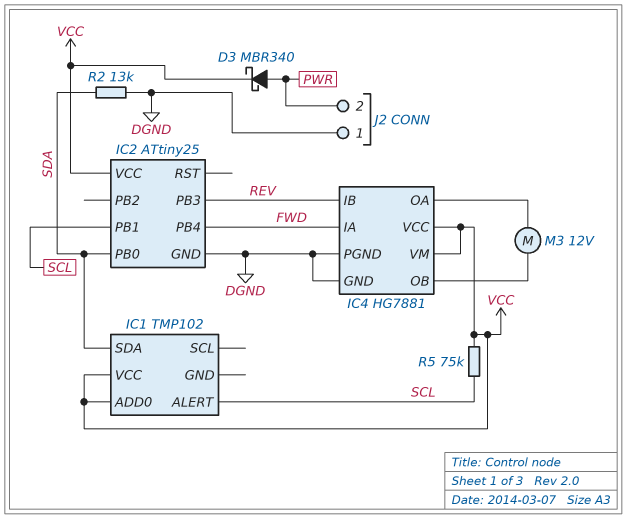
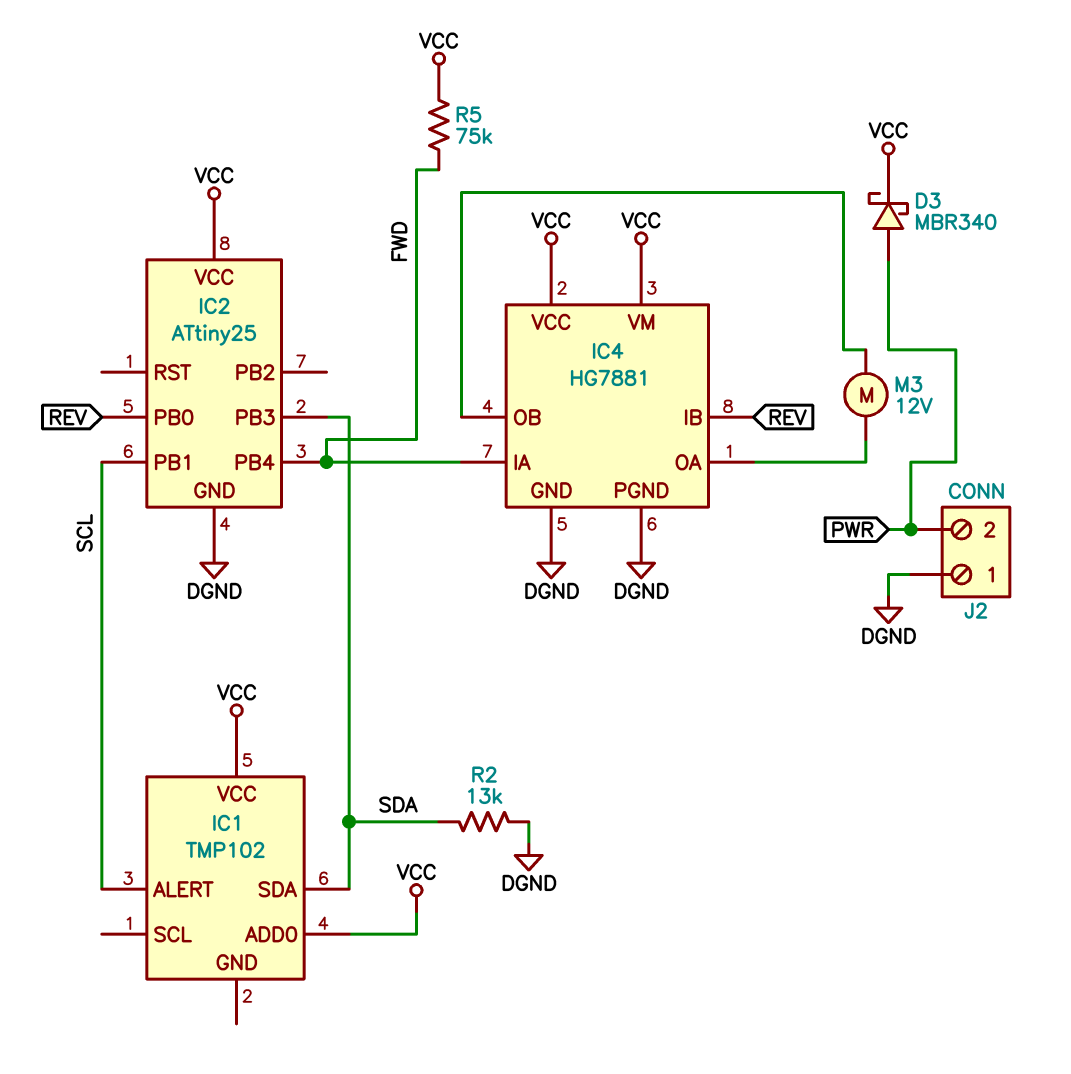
IC2 pin PB0: SDA -> REV
IC2 pin PB3: REV -> SDA
R5: 75k (SCL, VCC) -> 75k (FWD, VCC)

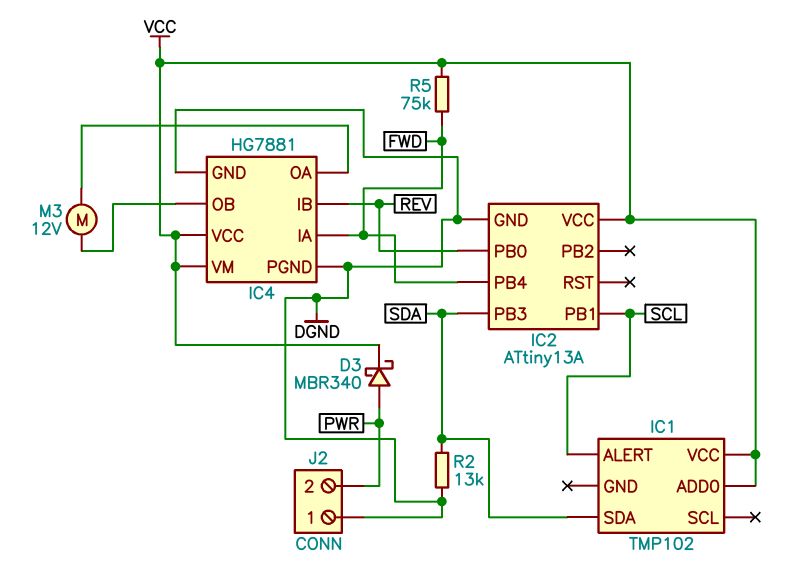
IC2: ATtiny25 -> ATtiny13A

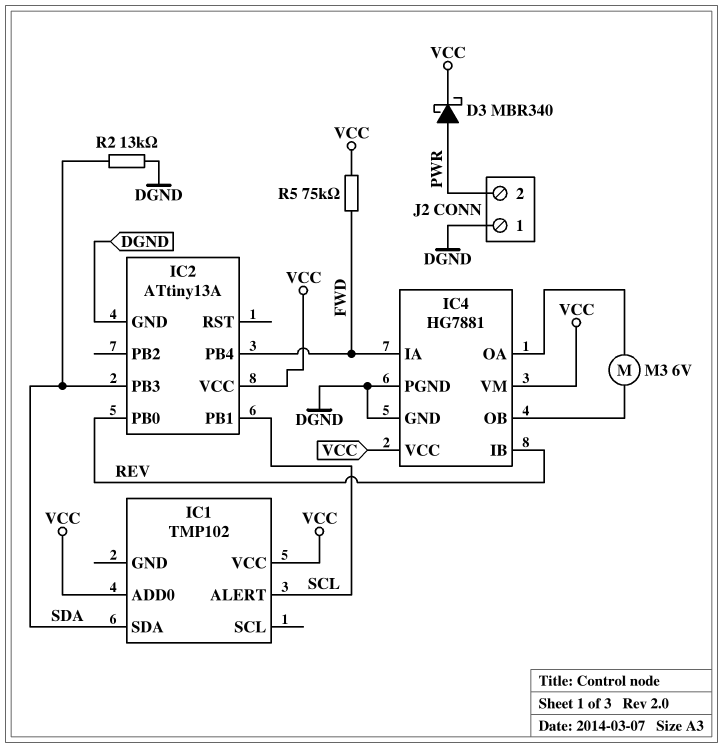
M3: motor 12V (IC4/OA, IC4/OB) -> motor 6V (IC4/OA, IC4/OB)

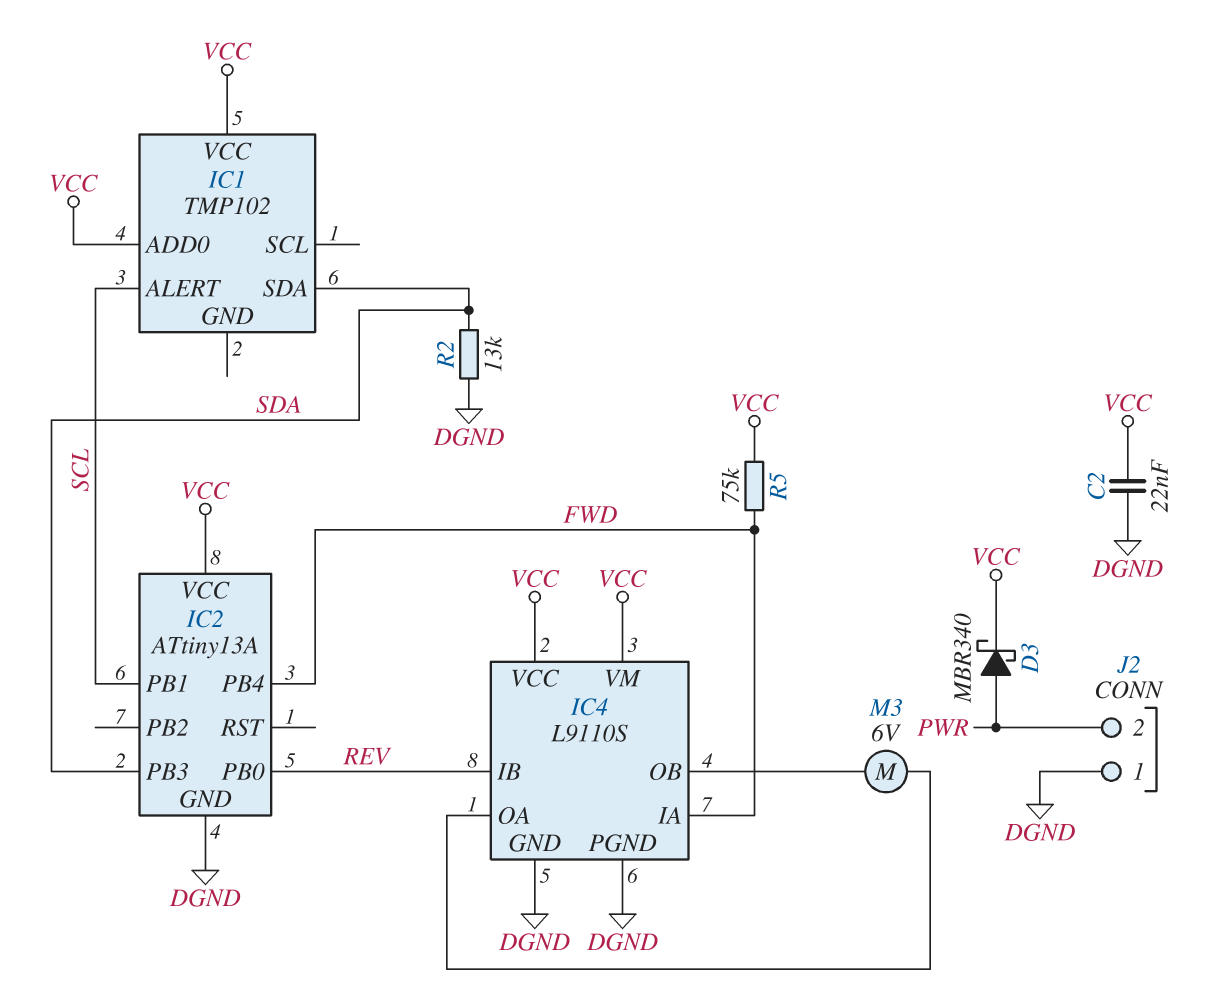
C2: none -> 22nF (DGND, VCC)
IC4: HG7881 -> L9110S

